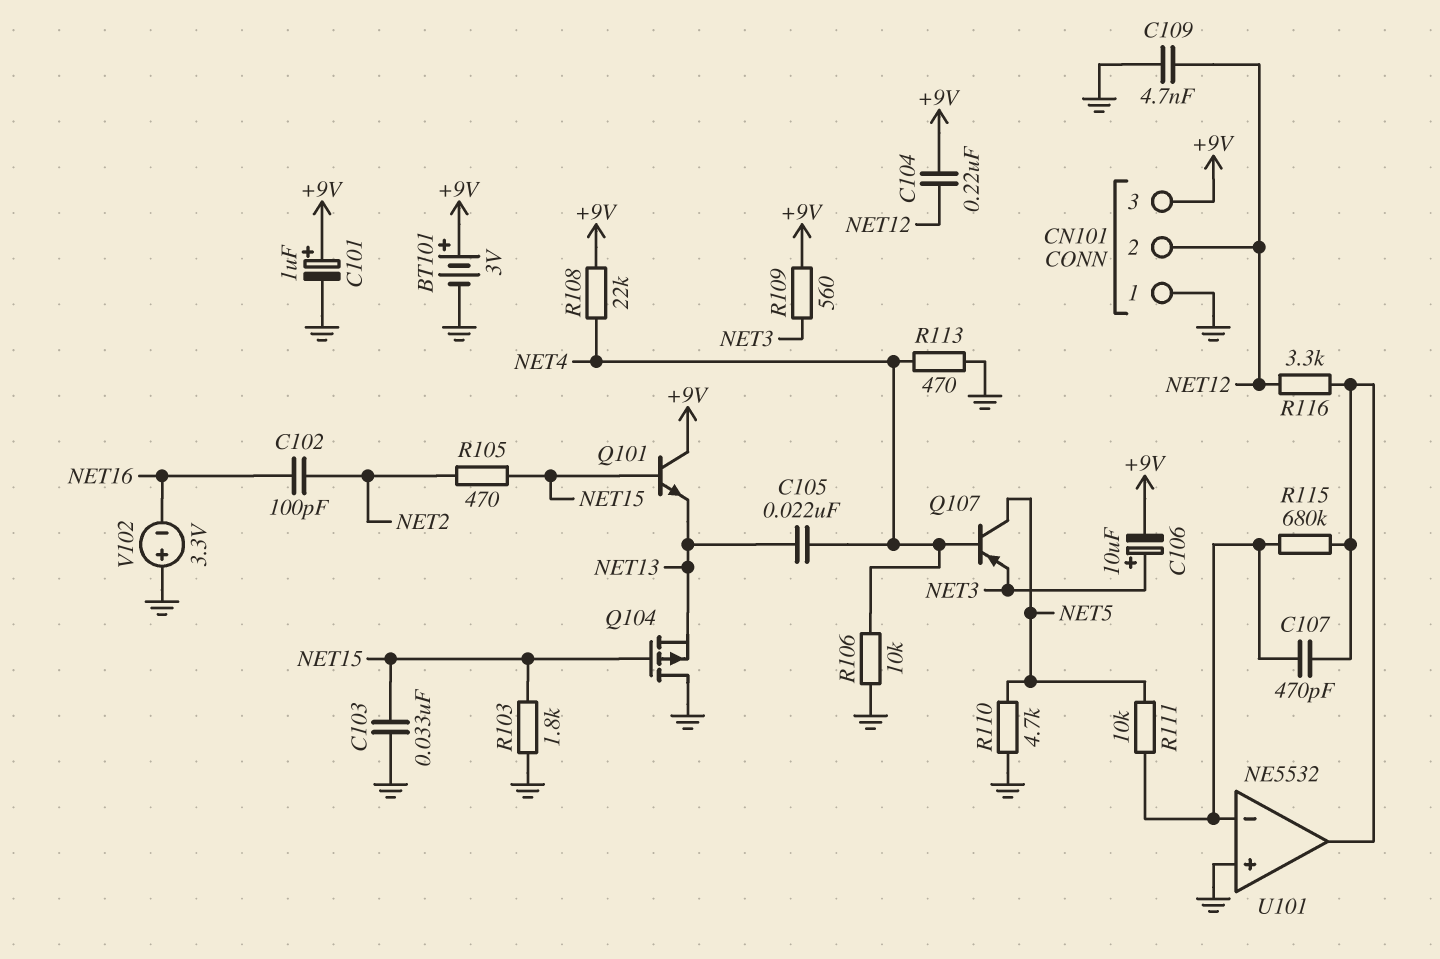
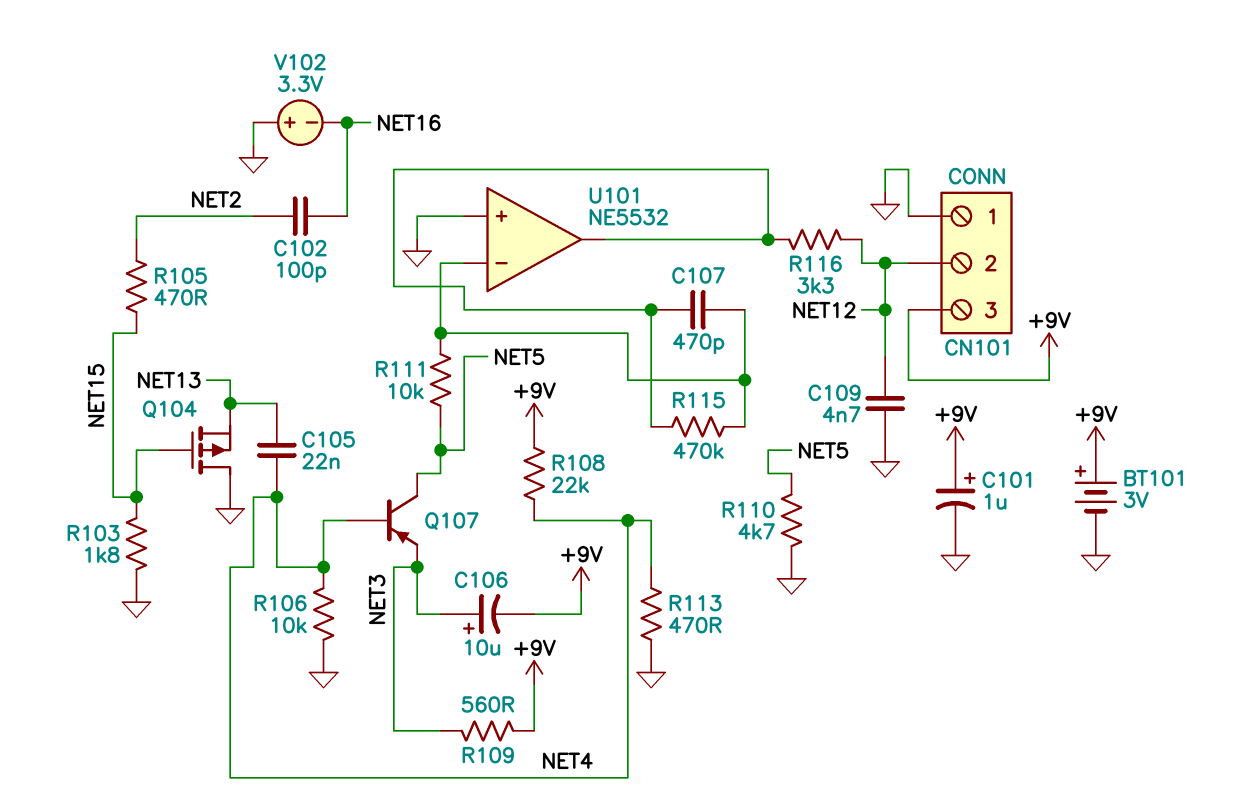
C103: 33nF (GND, NET15) -> none
C104: 220nF (+9V, NET12) -> none
Q101: NPN (B NET15, C +9V, E NET13) -> none
R115: 680k (U101/in-, U101/out) -> 470k (U101/in-, U101/out)

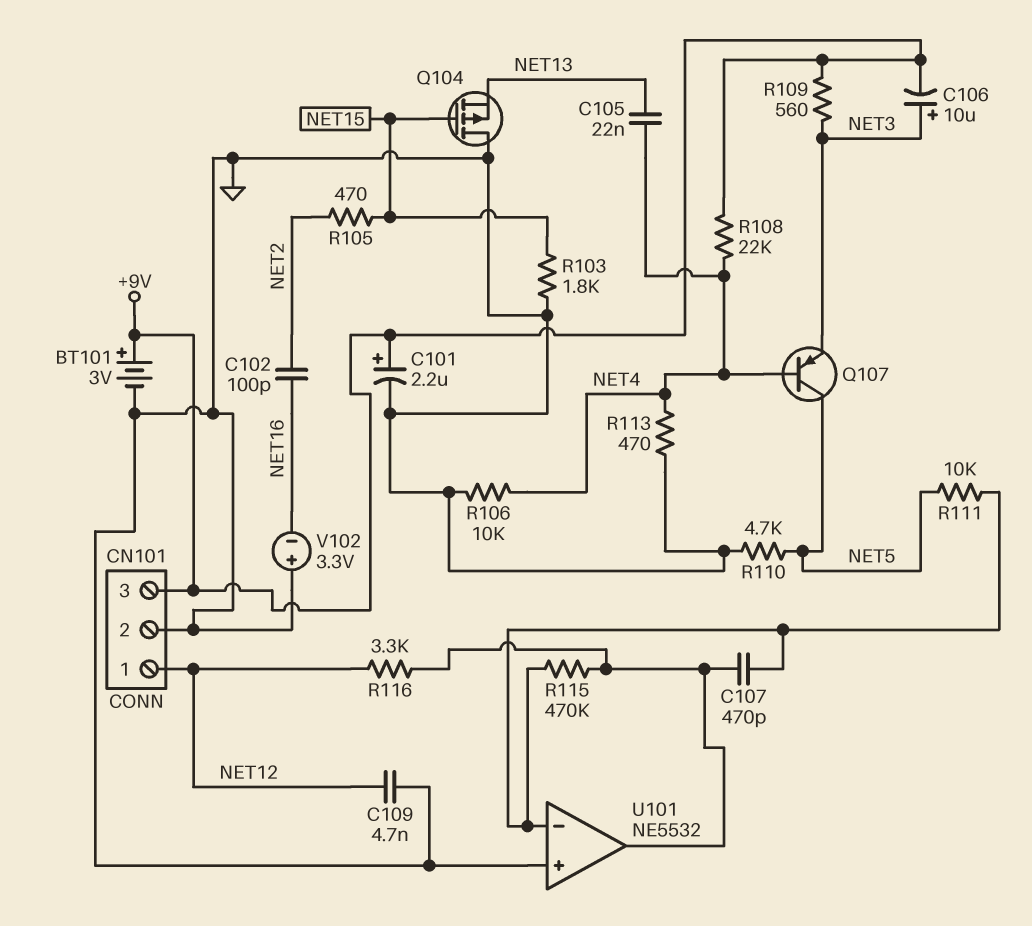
C101: 1uF (plus +9V, minus GND) -> 2.2uF (plus +9V, minus GND)
CN101 pin 1: GND -> NET12
CN101 pin 2: NET12 -> GND

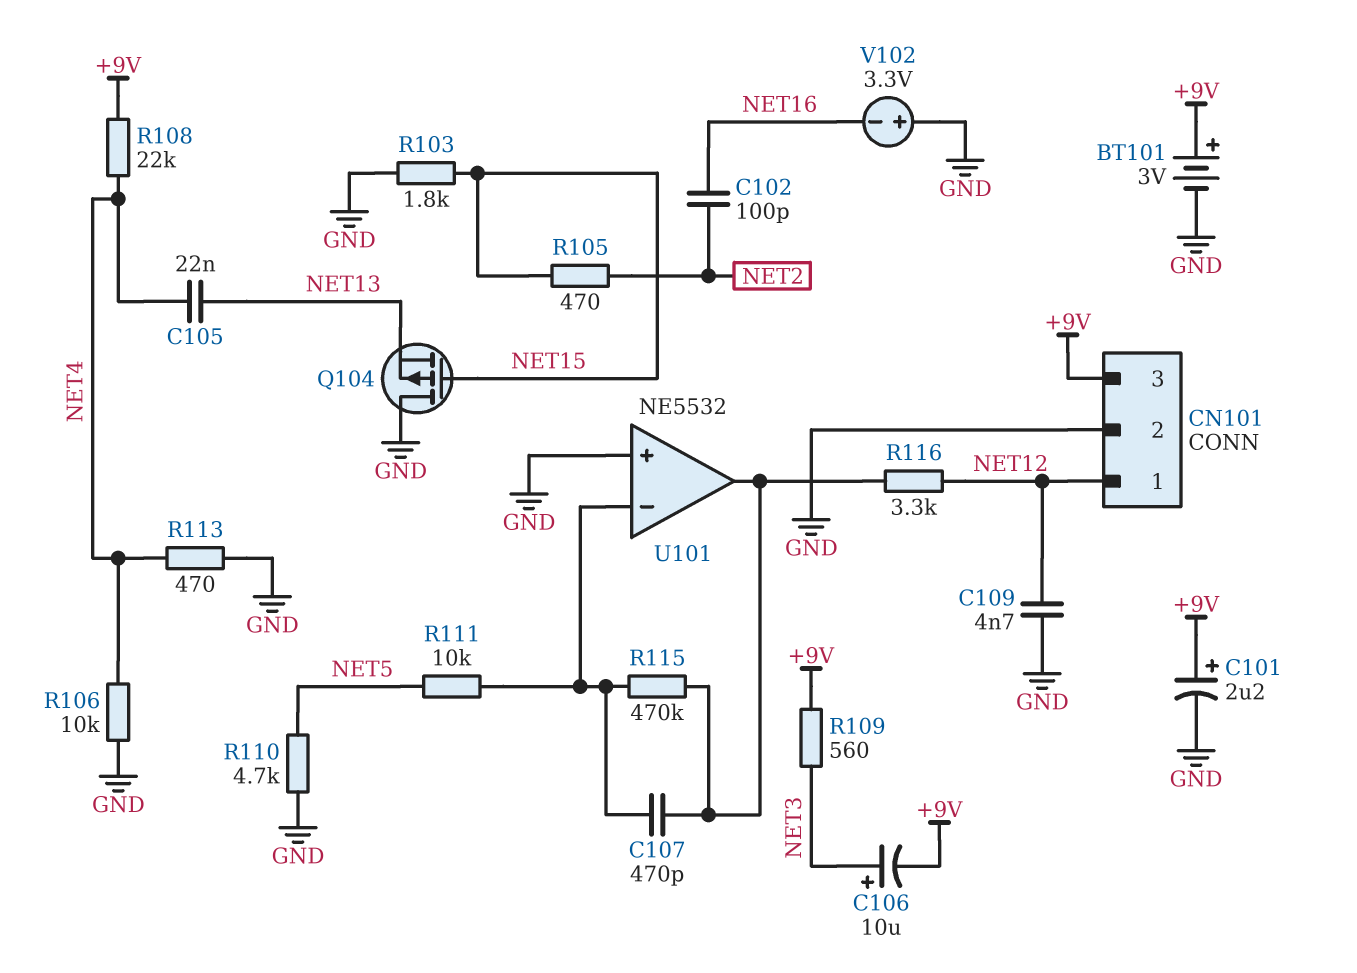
Q107: PNP (B NET4, C NET5, E NET3) -> none

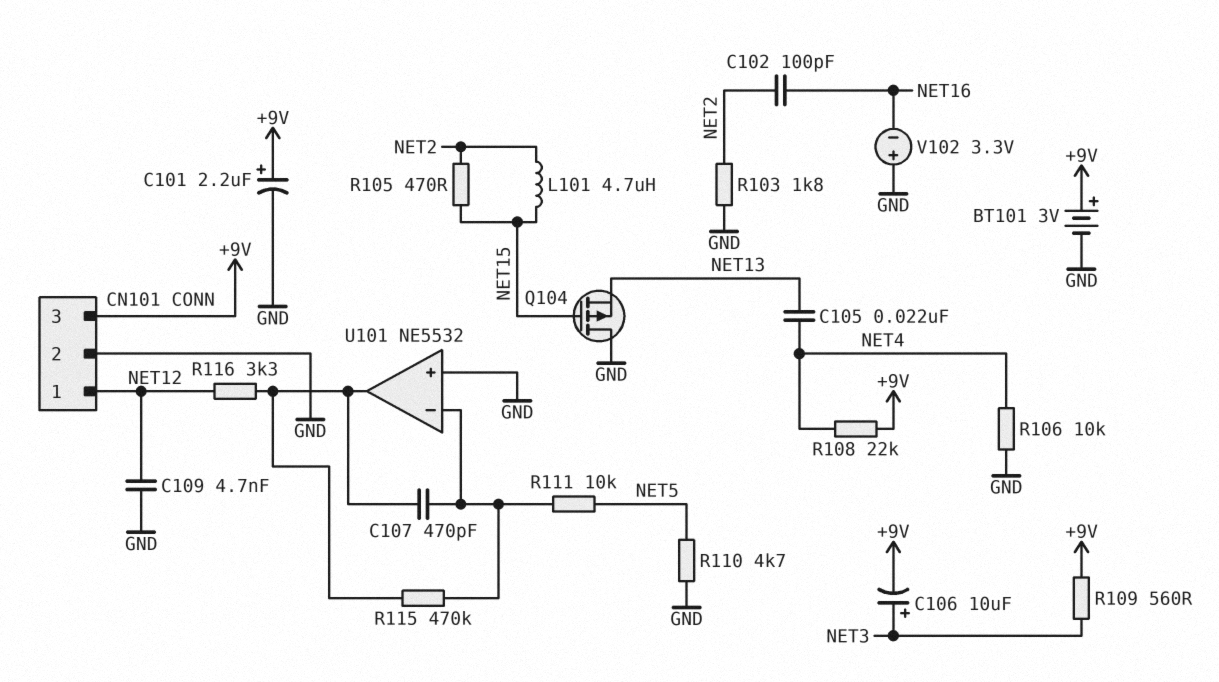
L101: none -> 4.7uH (NET2, NET15)
R103: 1.8k (GND, NET15) -> 1.8k (GND, NET2)
R113: 470 (GND, NET4) -> none

